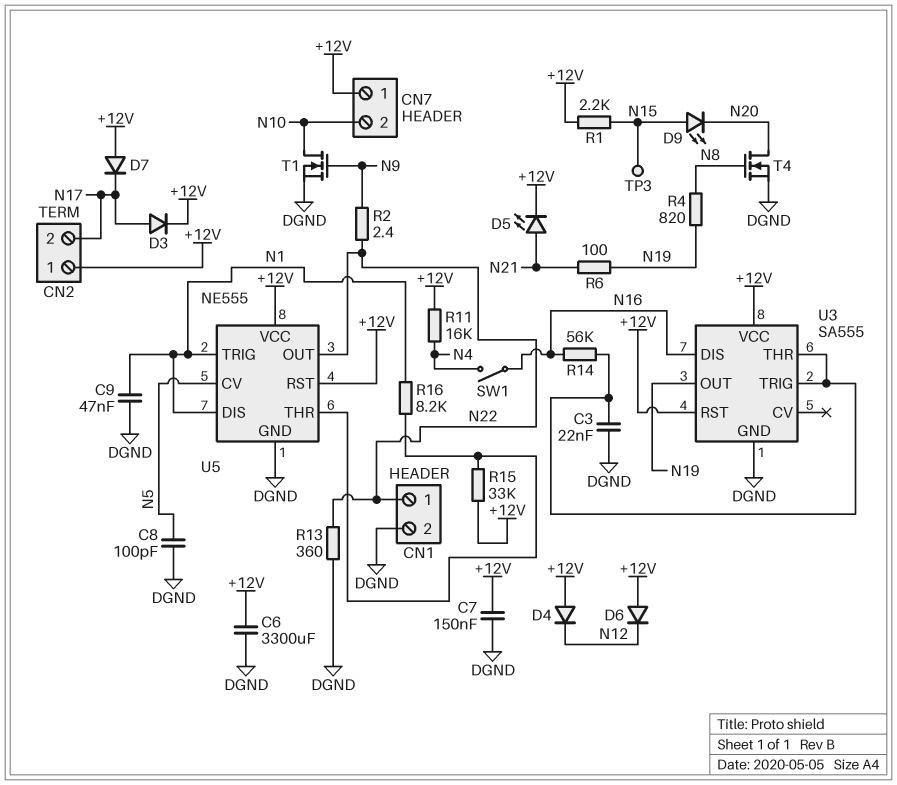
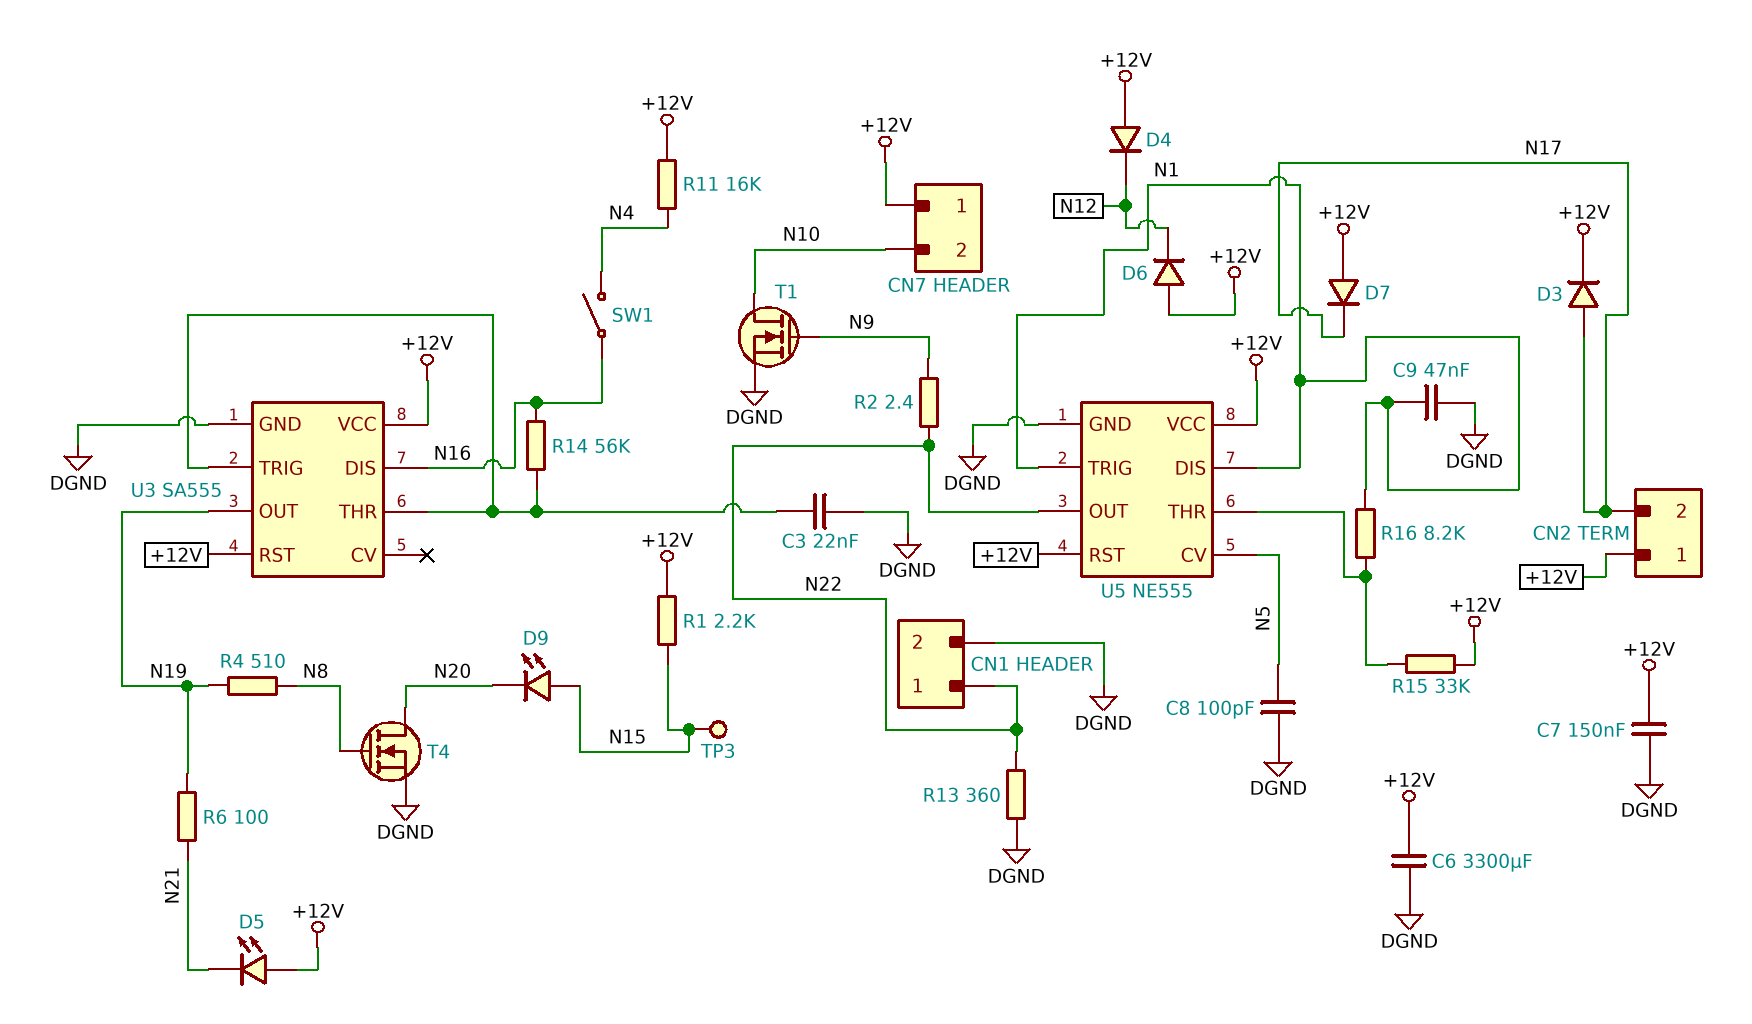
D5: LED (A N21, K +12V) -> LED (A +12V, K N21)
R4: 820 (N8, N19) -> 510 (N8, N19)

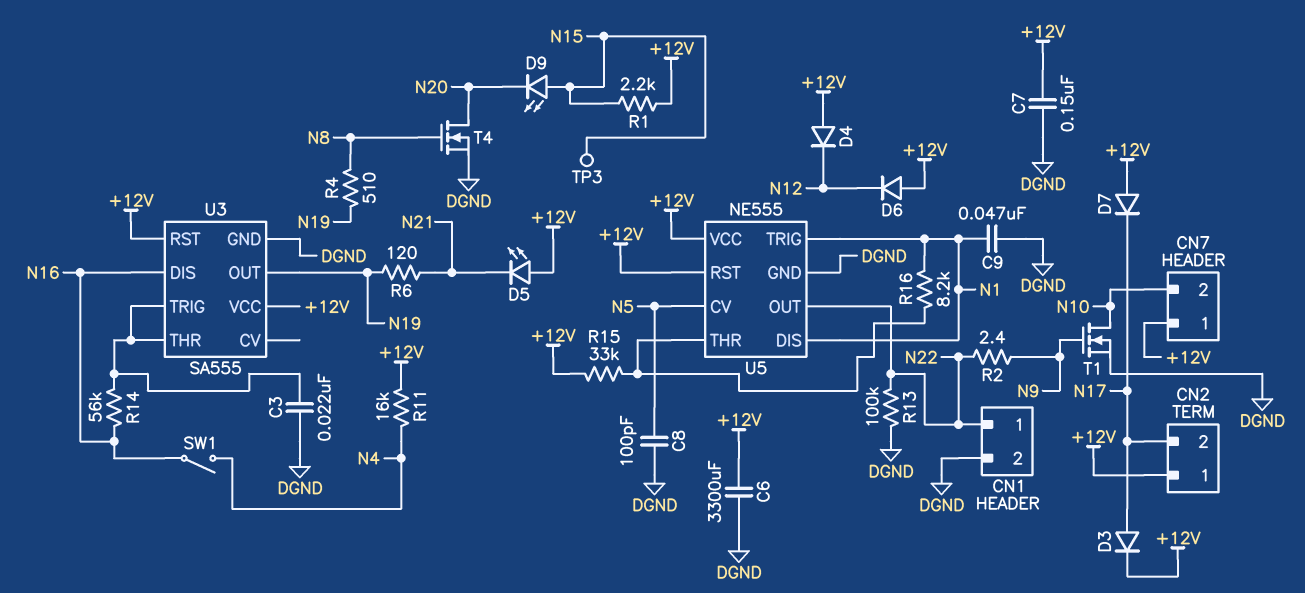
R6: 100 (N19, N21) -> 120 (N19, N21)
R13: 360 (DGND, N22) -> 100k (DGND, N22)

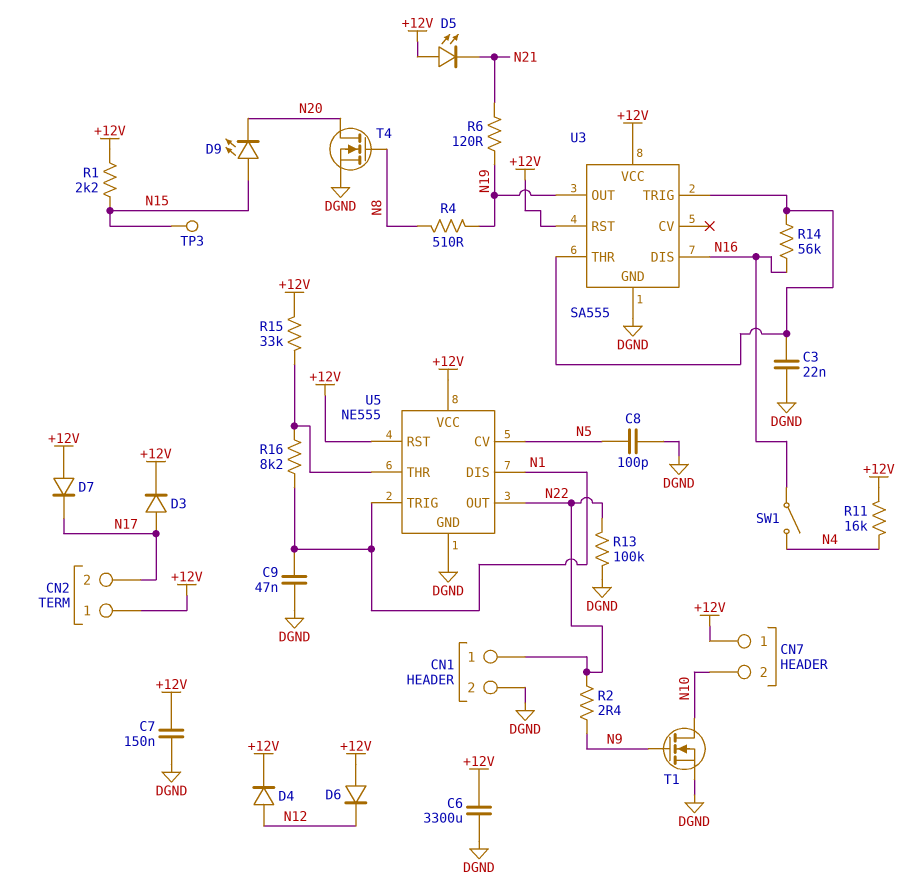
D4: diode (A +12V, K N12) -> diode (A N12, K +12V)

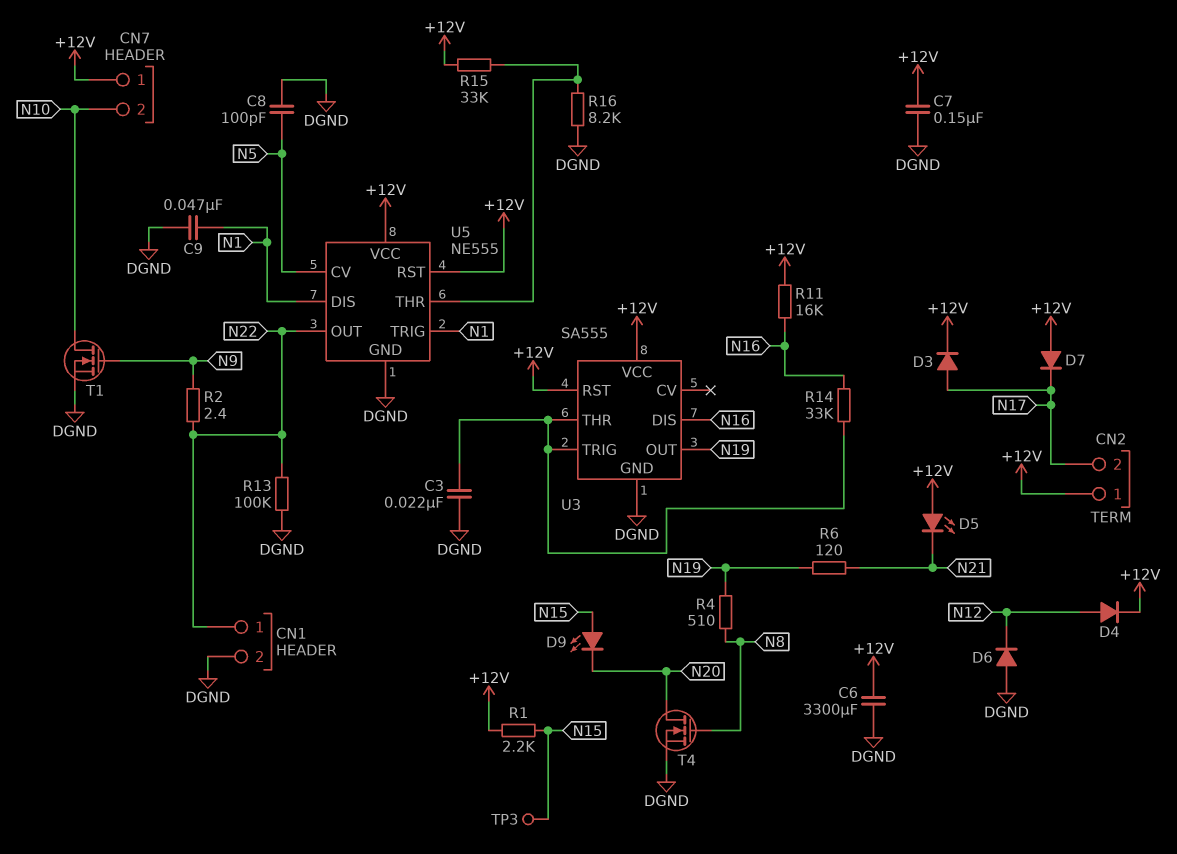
D6: diode (A +12V, K N12) -> diode (A DGND, K N12)
R11: 16k (+12V, N4) -> 16k (+12V, N16)
R14: 56k (N16, U3/THR) -> 33k (N16, U3/THR)
R16: 8.2k (N1, U5/THR) -> 8.2k (DGND, U5/THR)
SW1: switch (N4, N16) -> none

